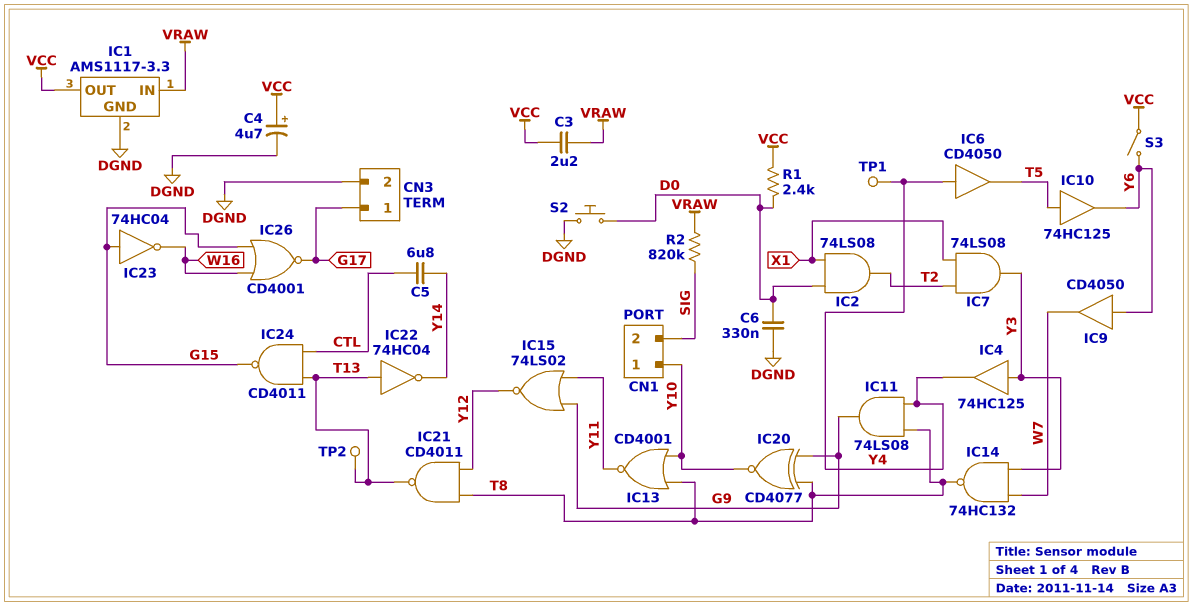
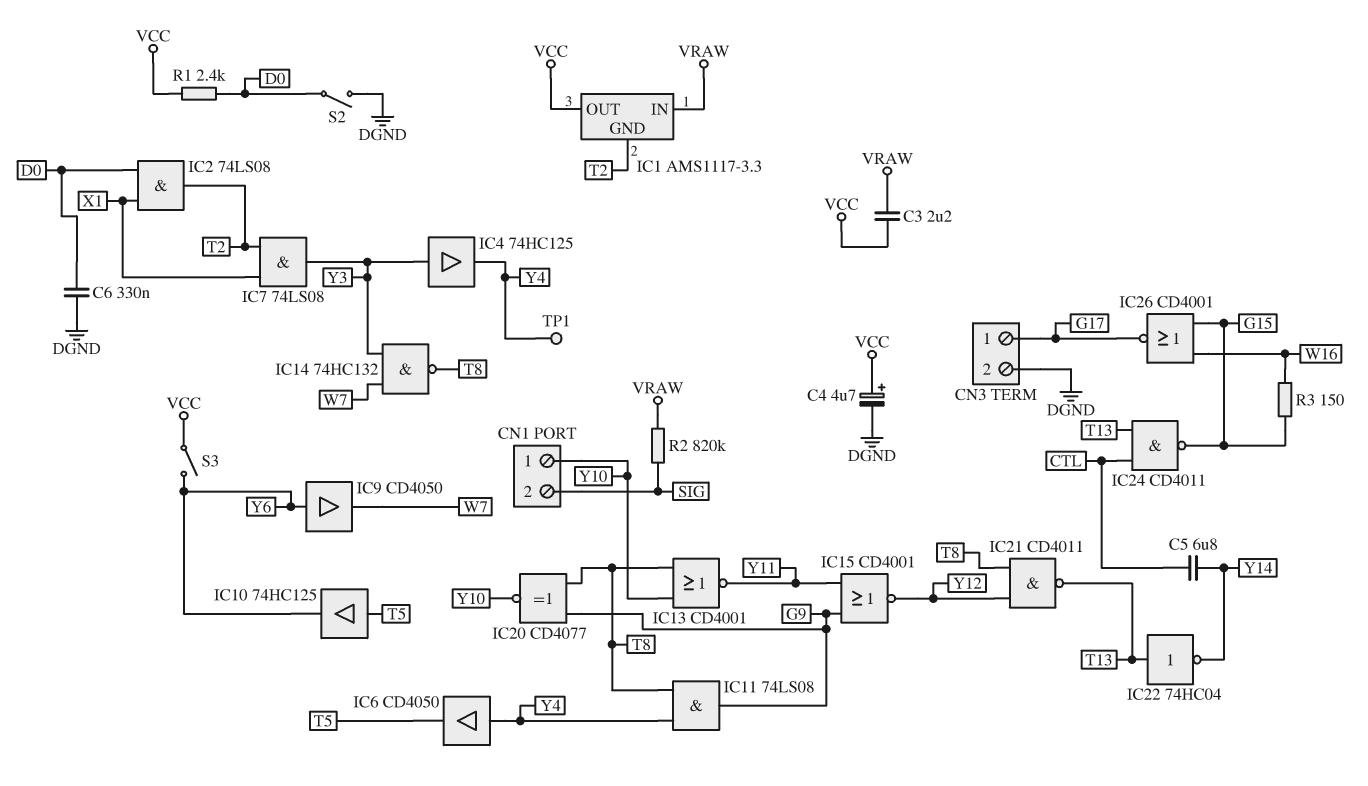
IC1 pin GND: DGND -> T2
IC15: NOR 74LS02 (in G9, in Y11, out Y12) -> NOR CD4001 (in G9, in Y11, out Y12)
IC23: NOT 74HC04 (in G15, out W16) -> none
R3: none -> 150 (G15, W16)
S2: button (D0, DGND) -> switch (D0, DGND)
TP2: test point (T13) -> none

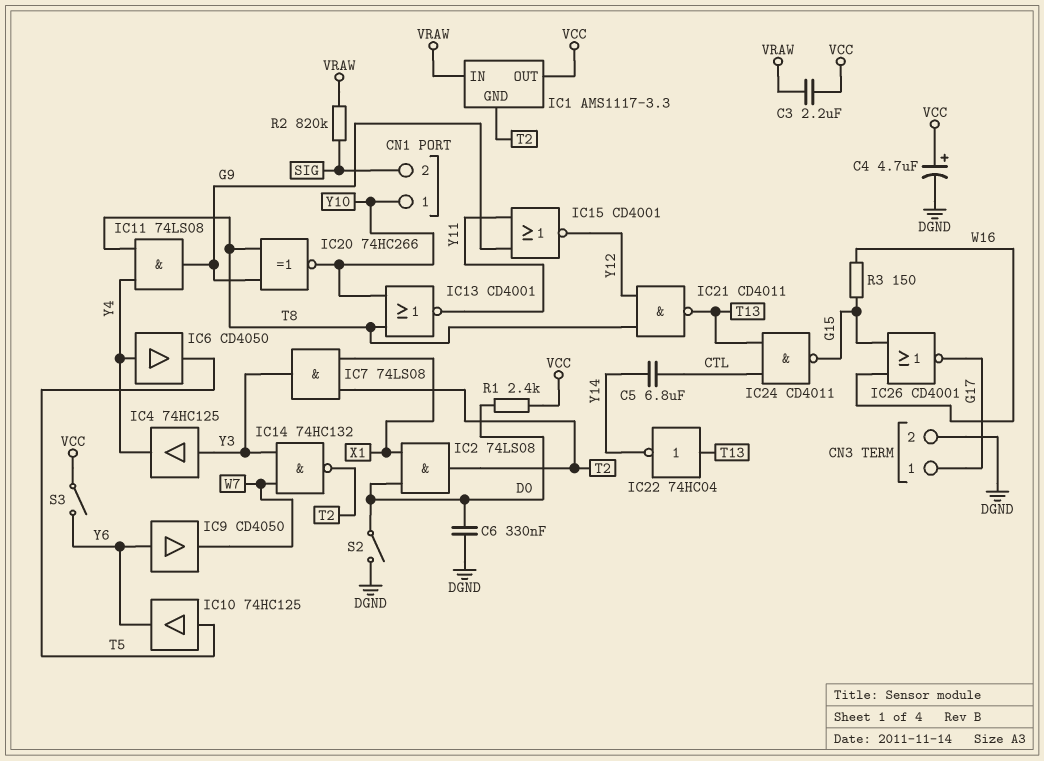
IC14: NAND 74HC132 (in W7, in Y3, out T8) -> NAND 74HC132 (in W7, in Y3, out T2)
IC20: XNOR CD4077 (in G9, in T8, out Y10) -> XNOR 74HC266 (in G9, in T8, out Y10)
TP1: test point (Y4) -> none

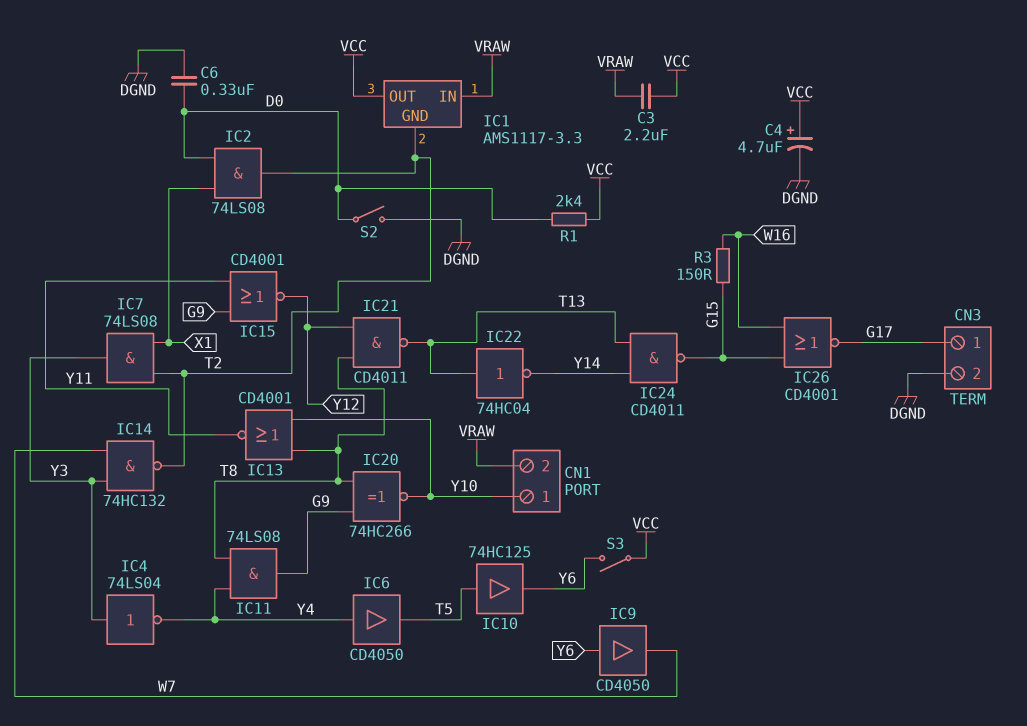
C5: 6.8uF (CTL, Y14) -> none
CN1 pin 2: SIG -> VRAW
IC4: buffer 74HC125 (in Y3, out Y4) -> NOT 74LS04 (in Y3, out Y4)
IC24: NAND CD4011 (in CTL, in T13, out G15) -> NAND CD4011 (in T13, in Y14, out G15)
R2: 820k (SIG, VRAW) -> none

